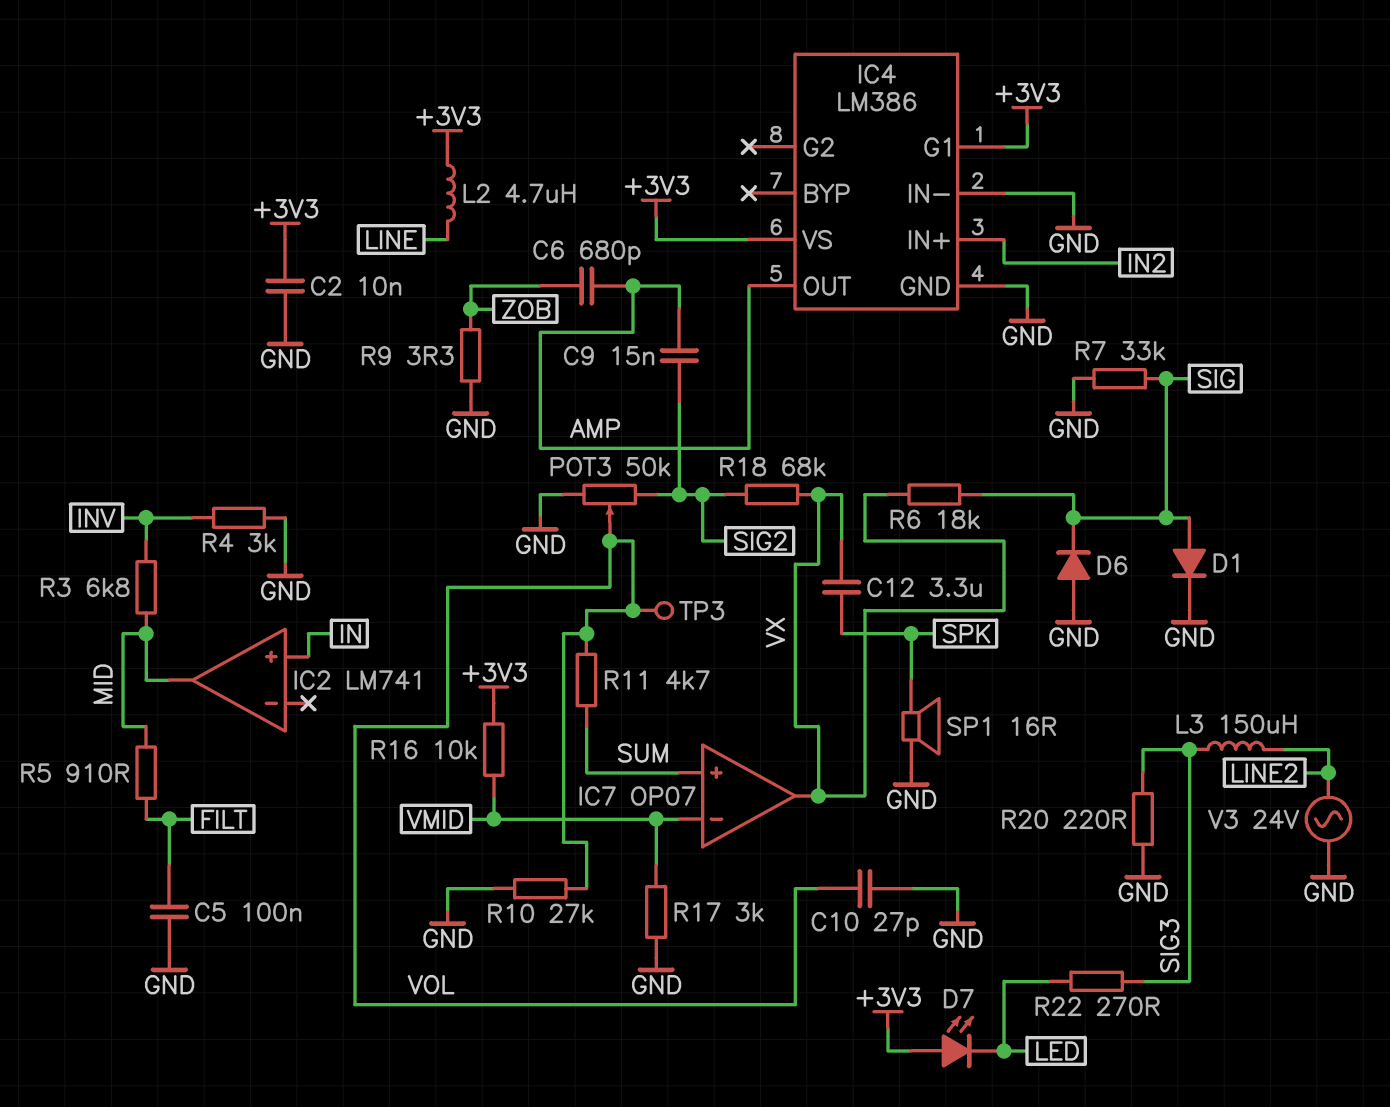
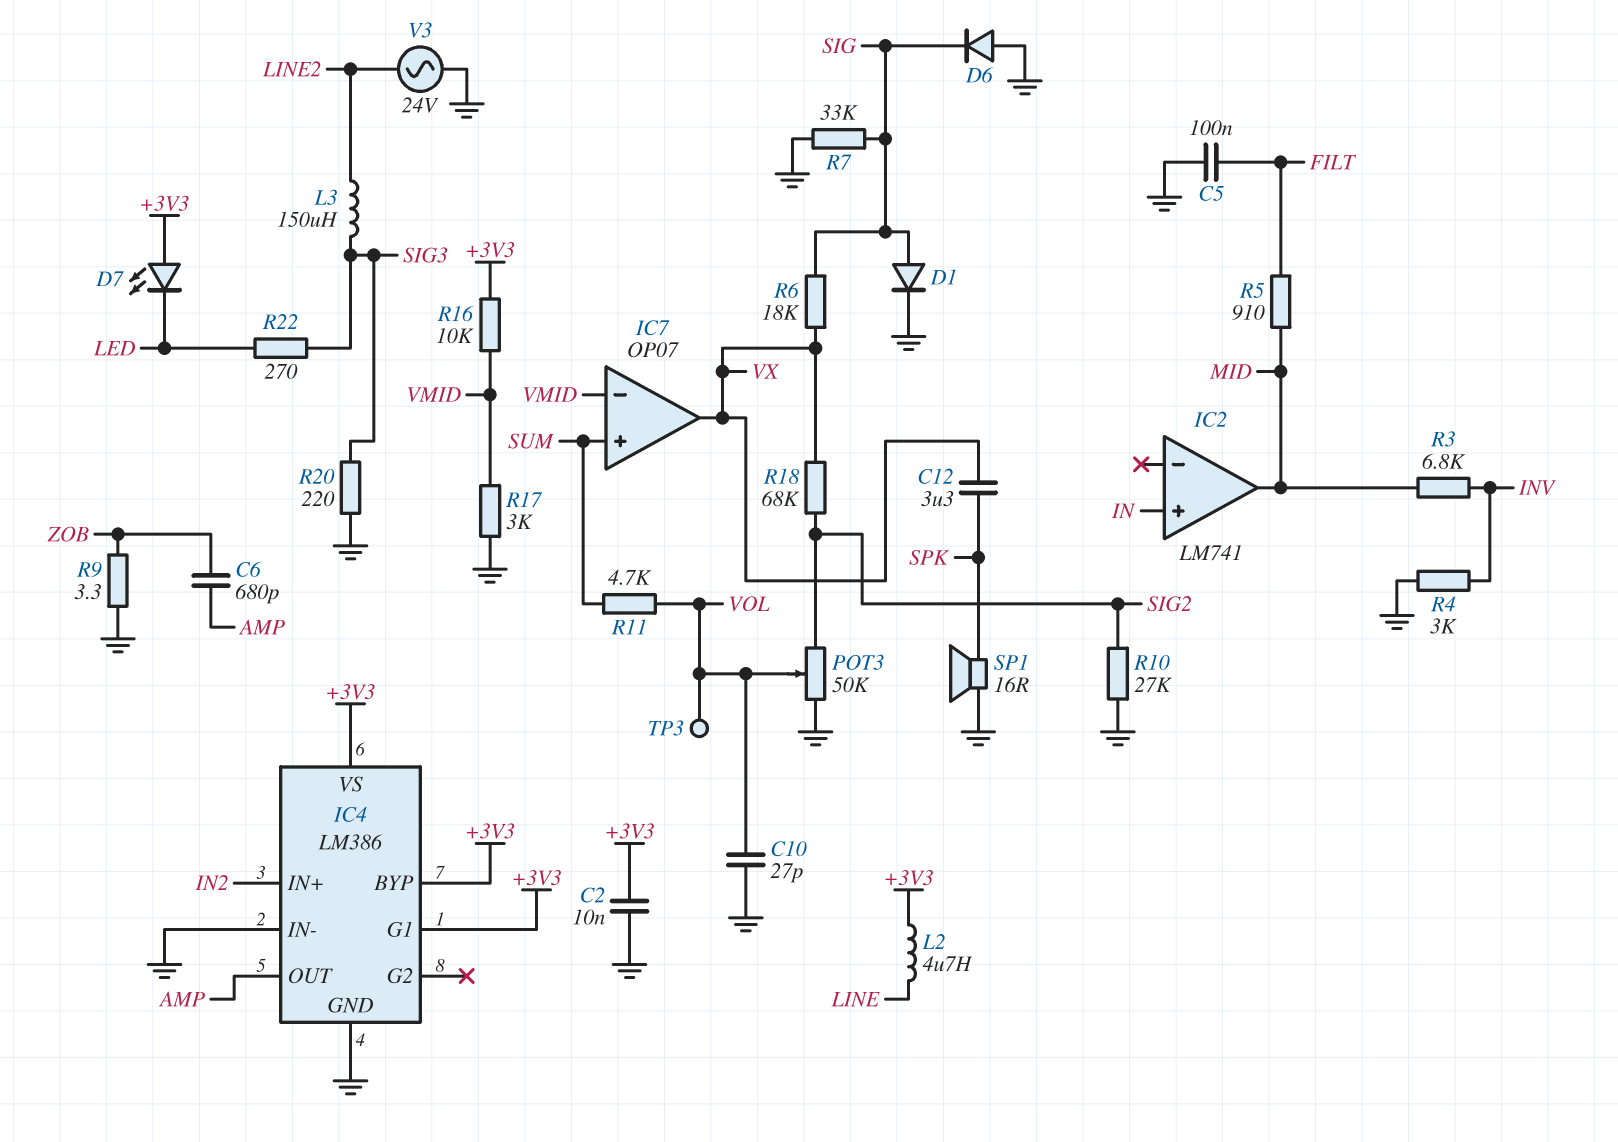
C9: 15nF (AMP, SIG2) -> none
IC4 pin BYP: none -> +3V3
R10: 27k (GND, VOL) -> 27k (GND, SIG2)

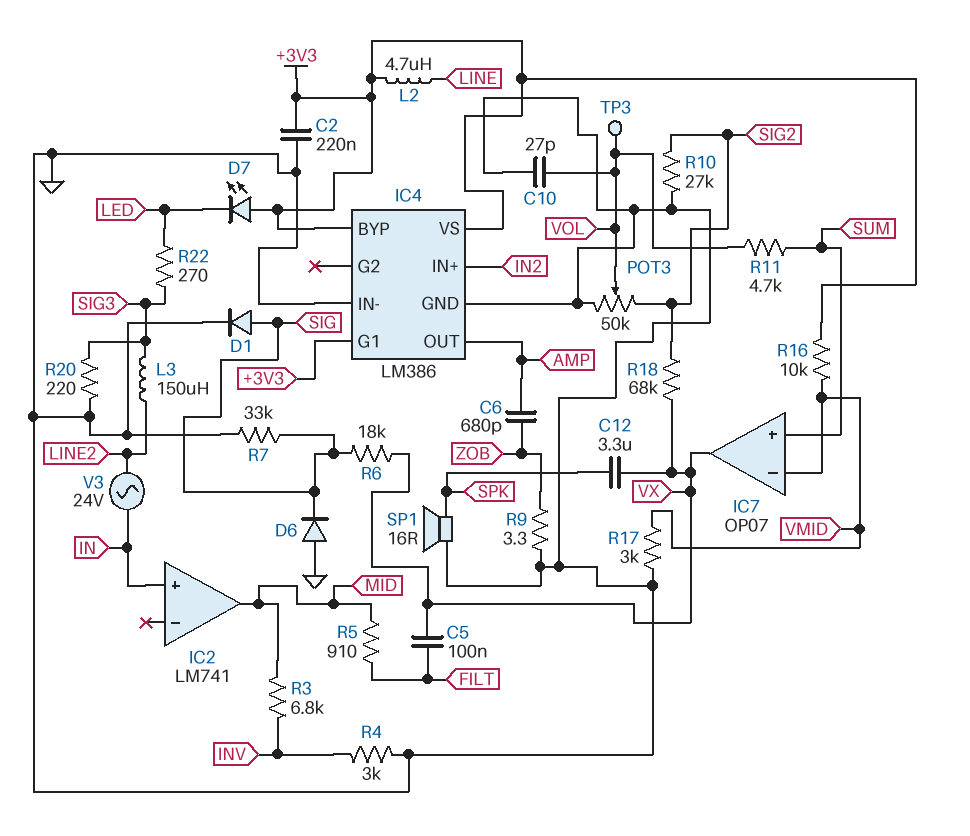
C2: 10nF (+3V3, GND) -> 220nF (+3V3, GND)
C5: 100nF (FILT, GND) -> 100nF (FILT, VX)
V3: AC 24V (GND, LINE2) -> AC 24V (IN, LINE2)

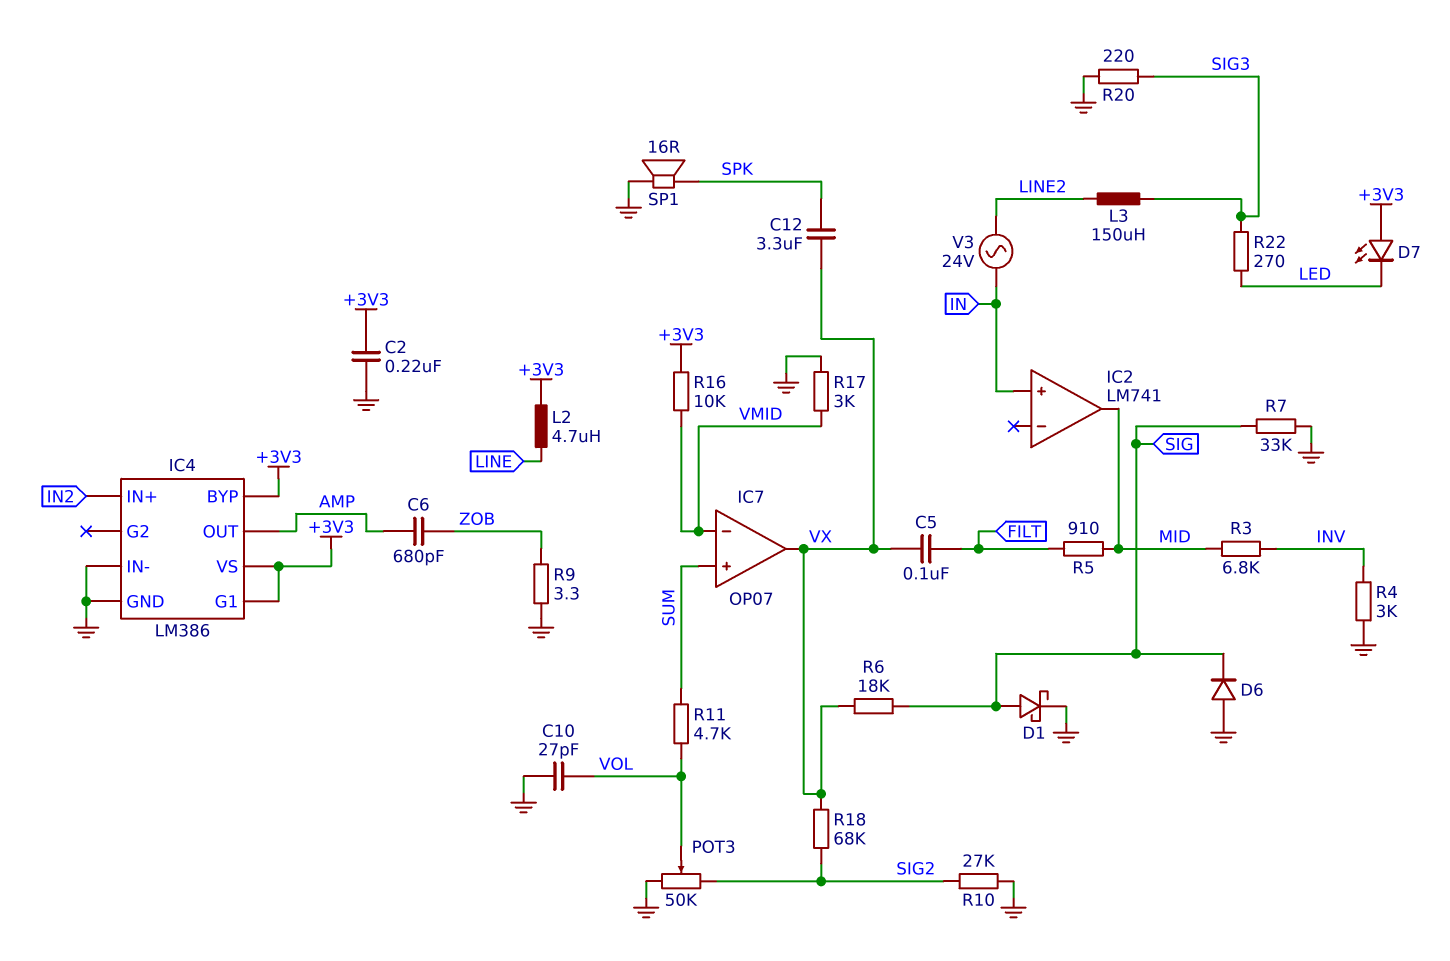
D1: diode (A SIG, K GND) -> schottky (A SIG, K GND)
TP3: test point (VOL) -> none

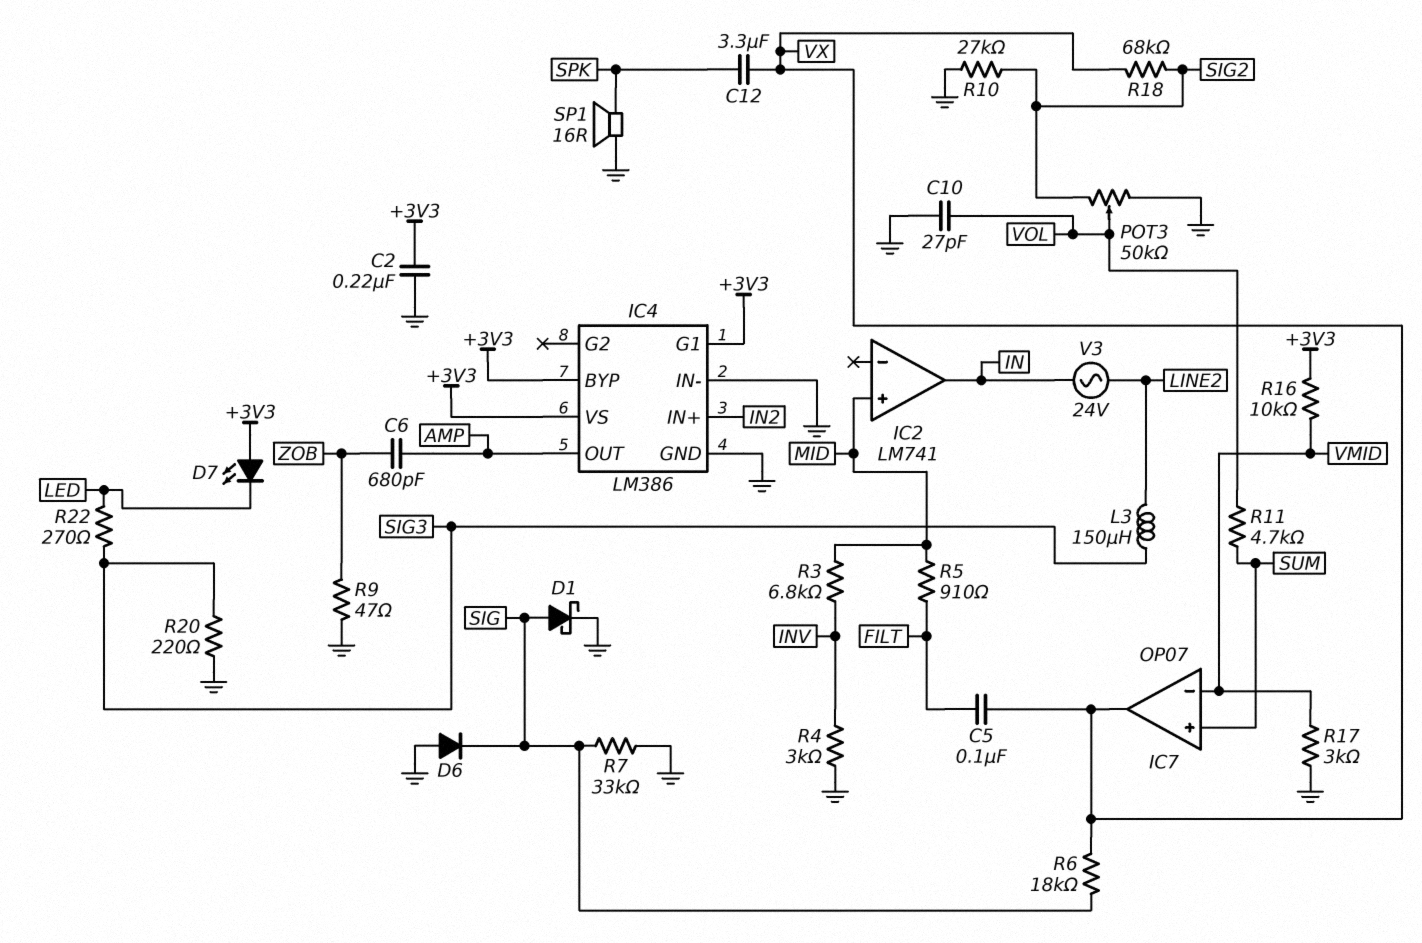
IC2 pin in+: IN -> MID
IC2 pin out: MID -> IN
L2: 4.7uH (+3V3, LINE) -> none
R9: 3.3 (GND, ZOB) -> 47 (GND, ZOB)

